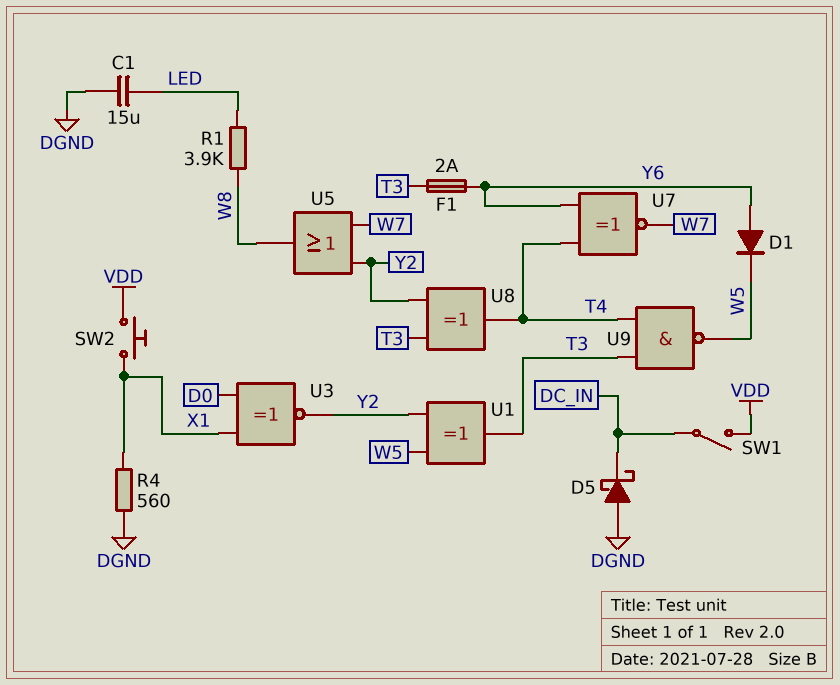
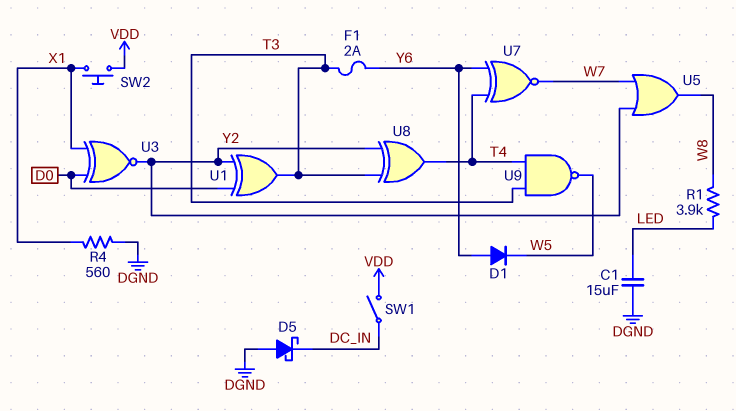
U1: XOR (in W5, in Y2, out T3) -> XOR (in D0, in Y2, out T3)

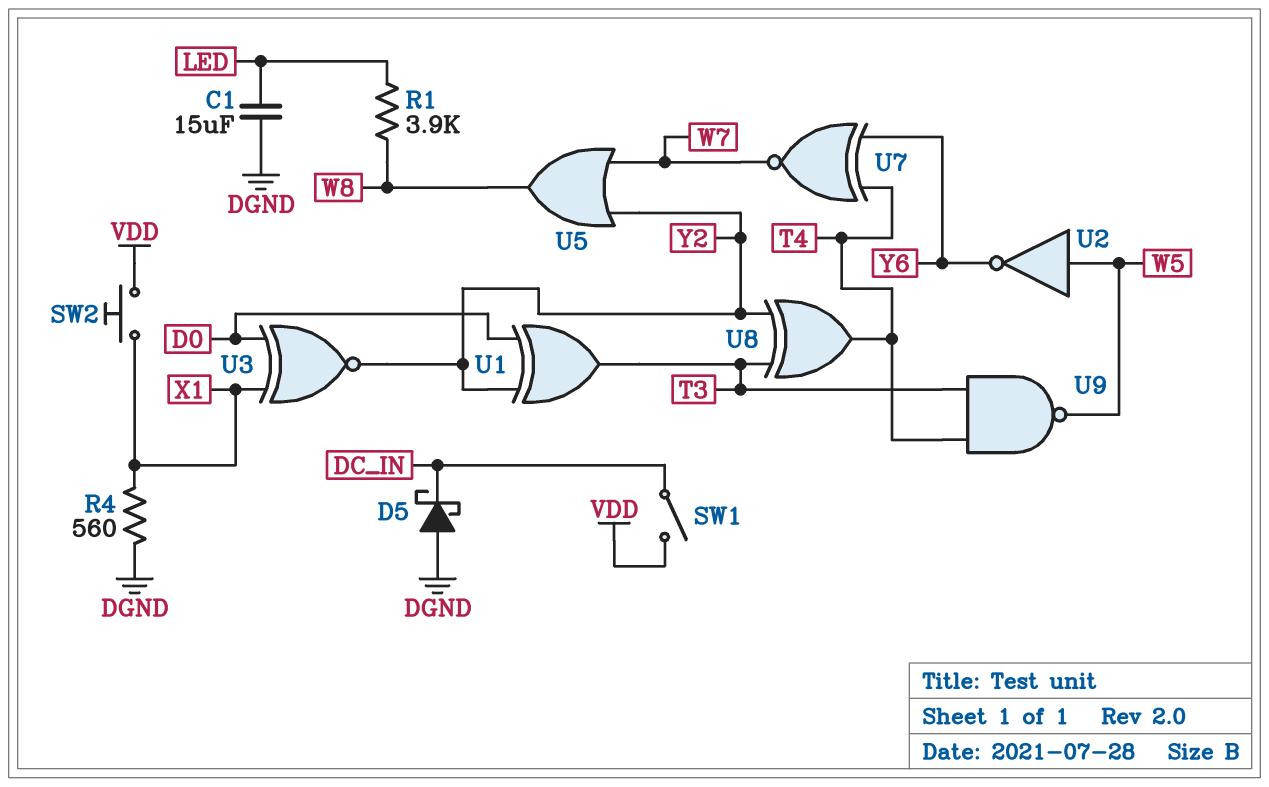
D1: diode (A Y6, K W5) -> none
F1: 2A (T3, Y6) -> none
U2: none -> NOT (in W5, out Y6)

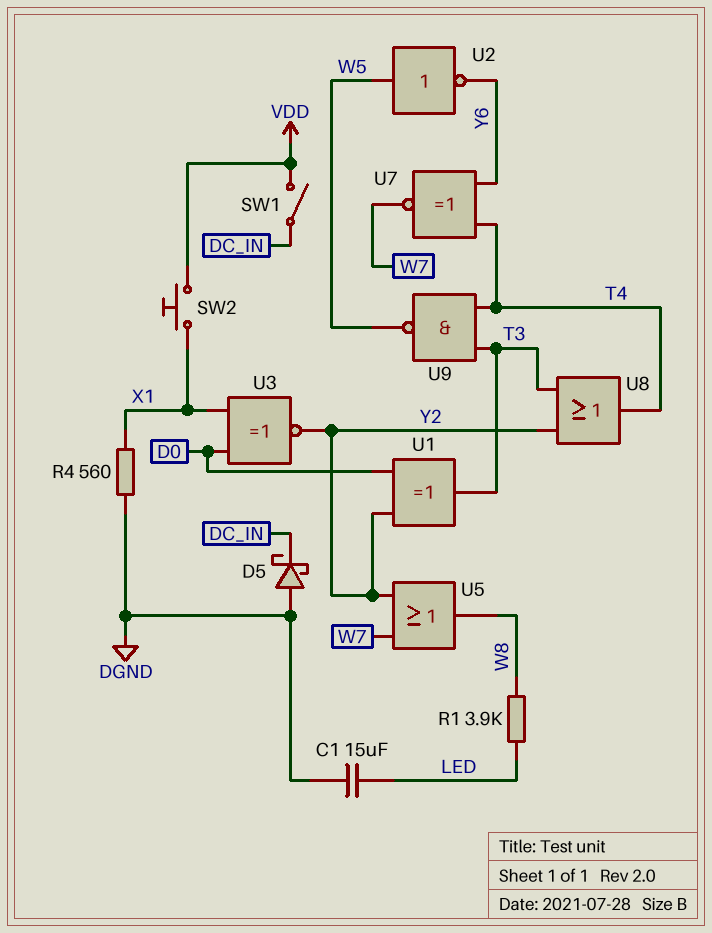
U8: XOR (in T3, in Y2, out T4) -> OR (in T3, in Y2, out T4)

